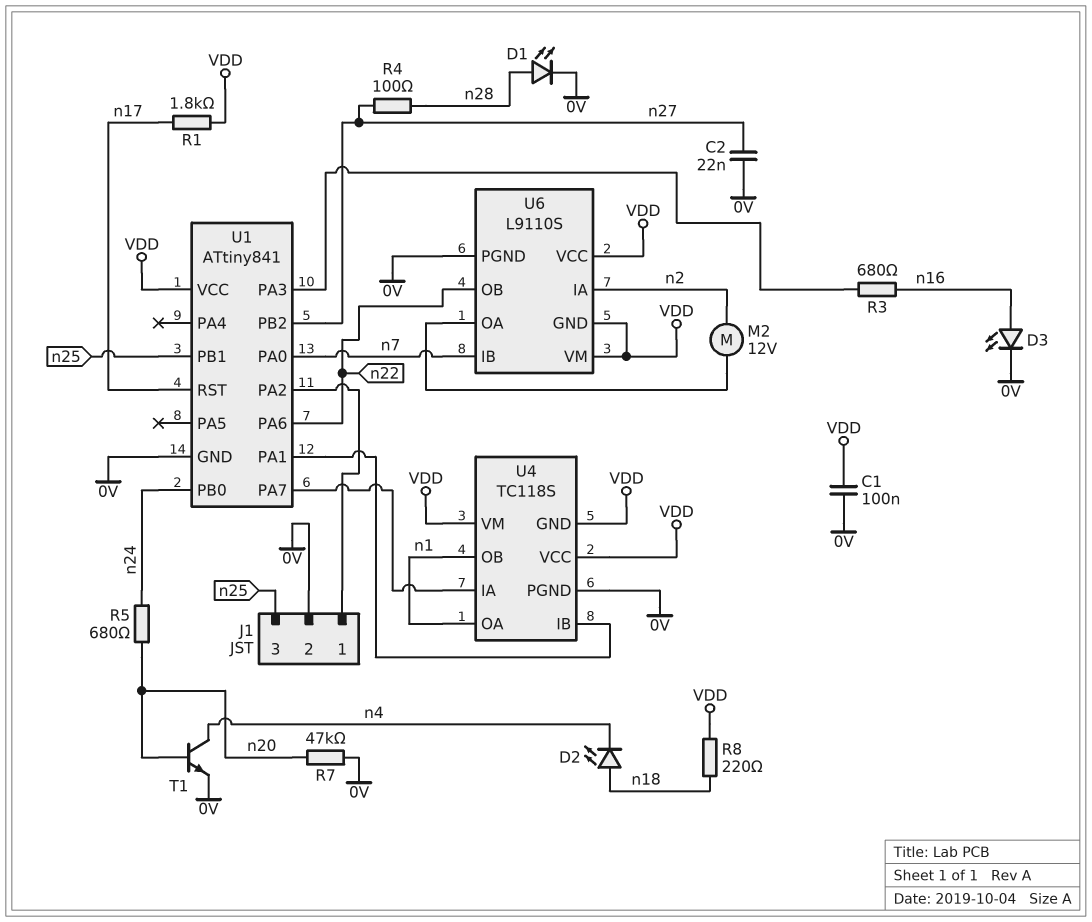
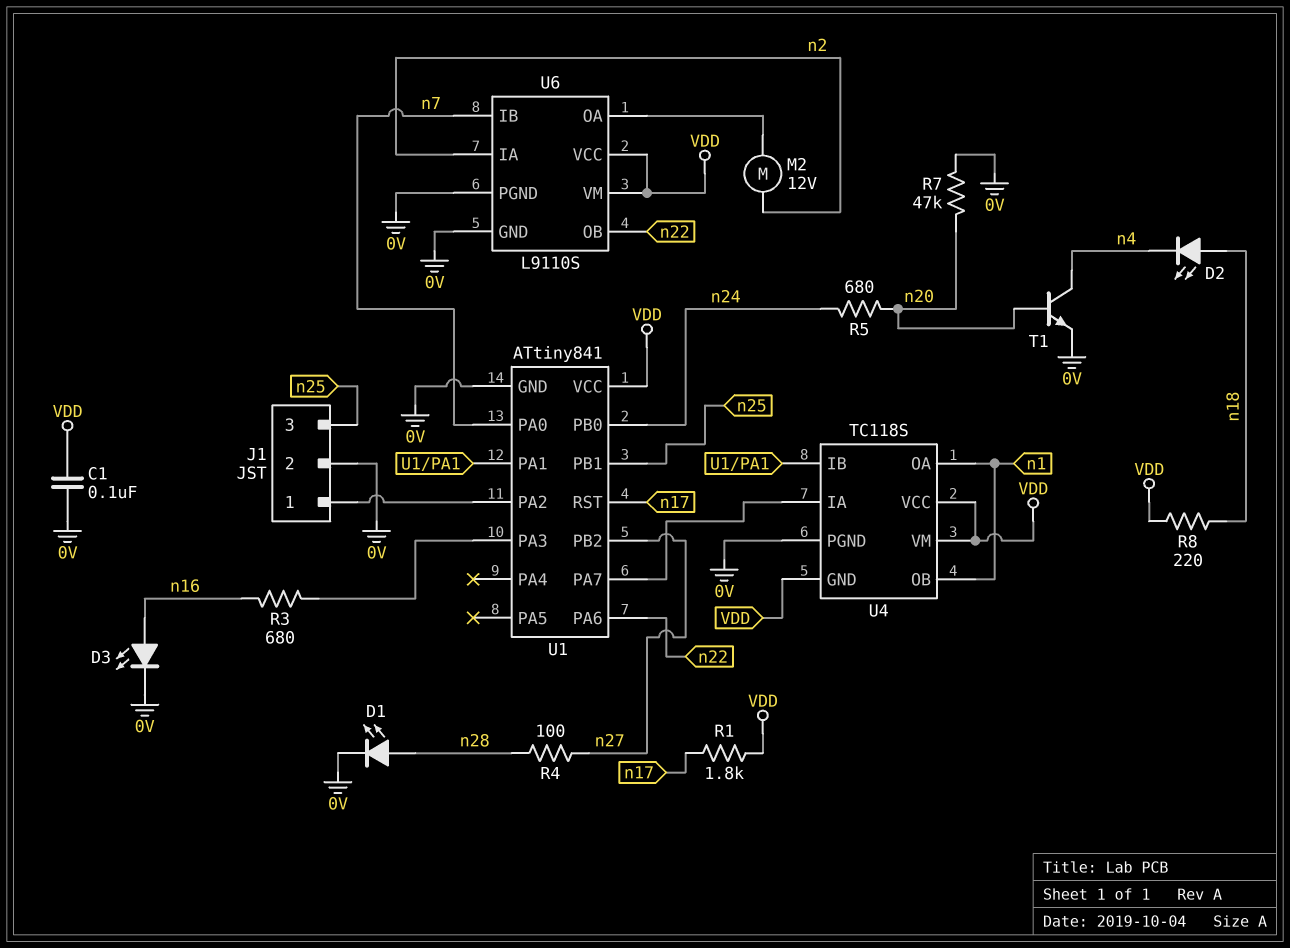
C2: 22nF (0V, n27) -> none
U6 pin GND: VDD -> 0V

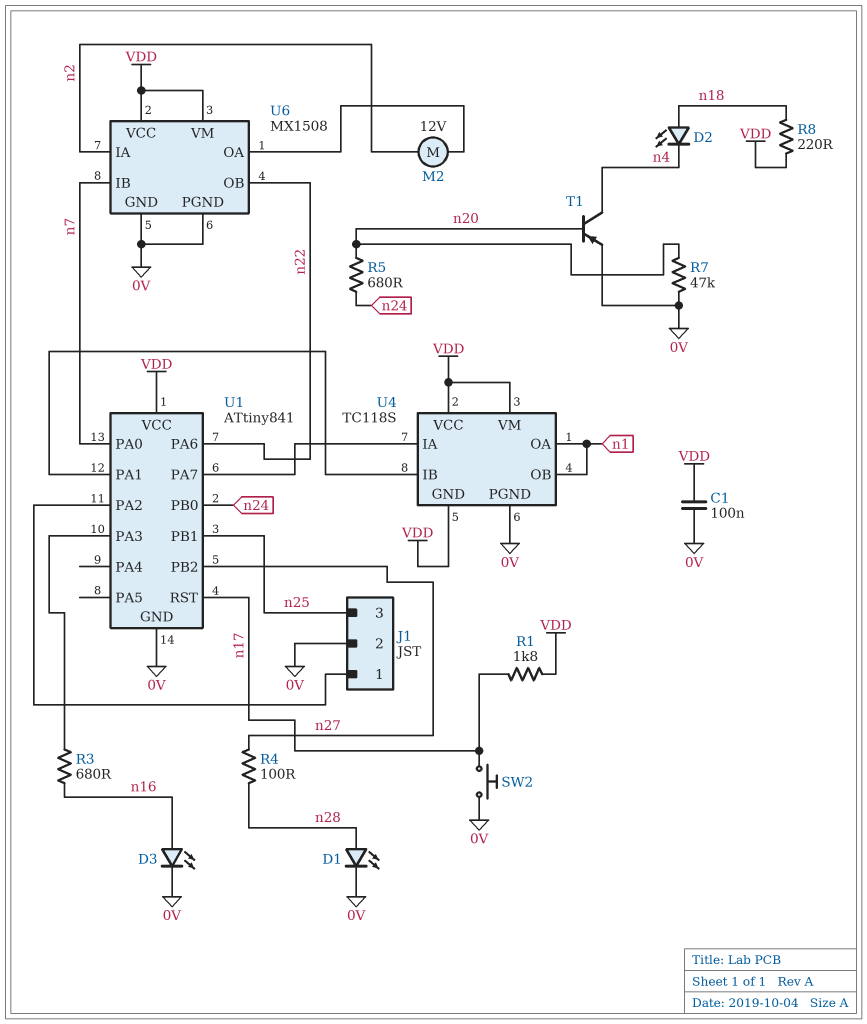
SW2: none -> button (0V, n17)
T1: NPN (B n20, C n4, E 0V) -> PNP (B n20, C n4, E 0V)
U6: L9110S -> MX1508

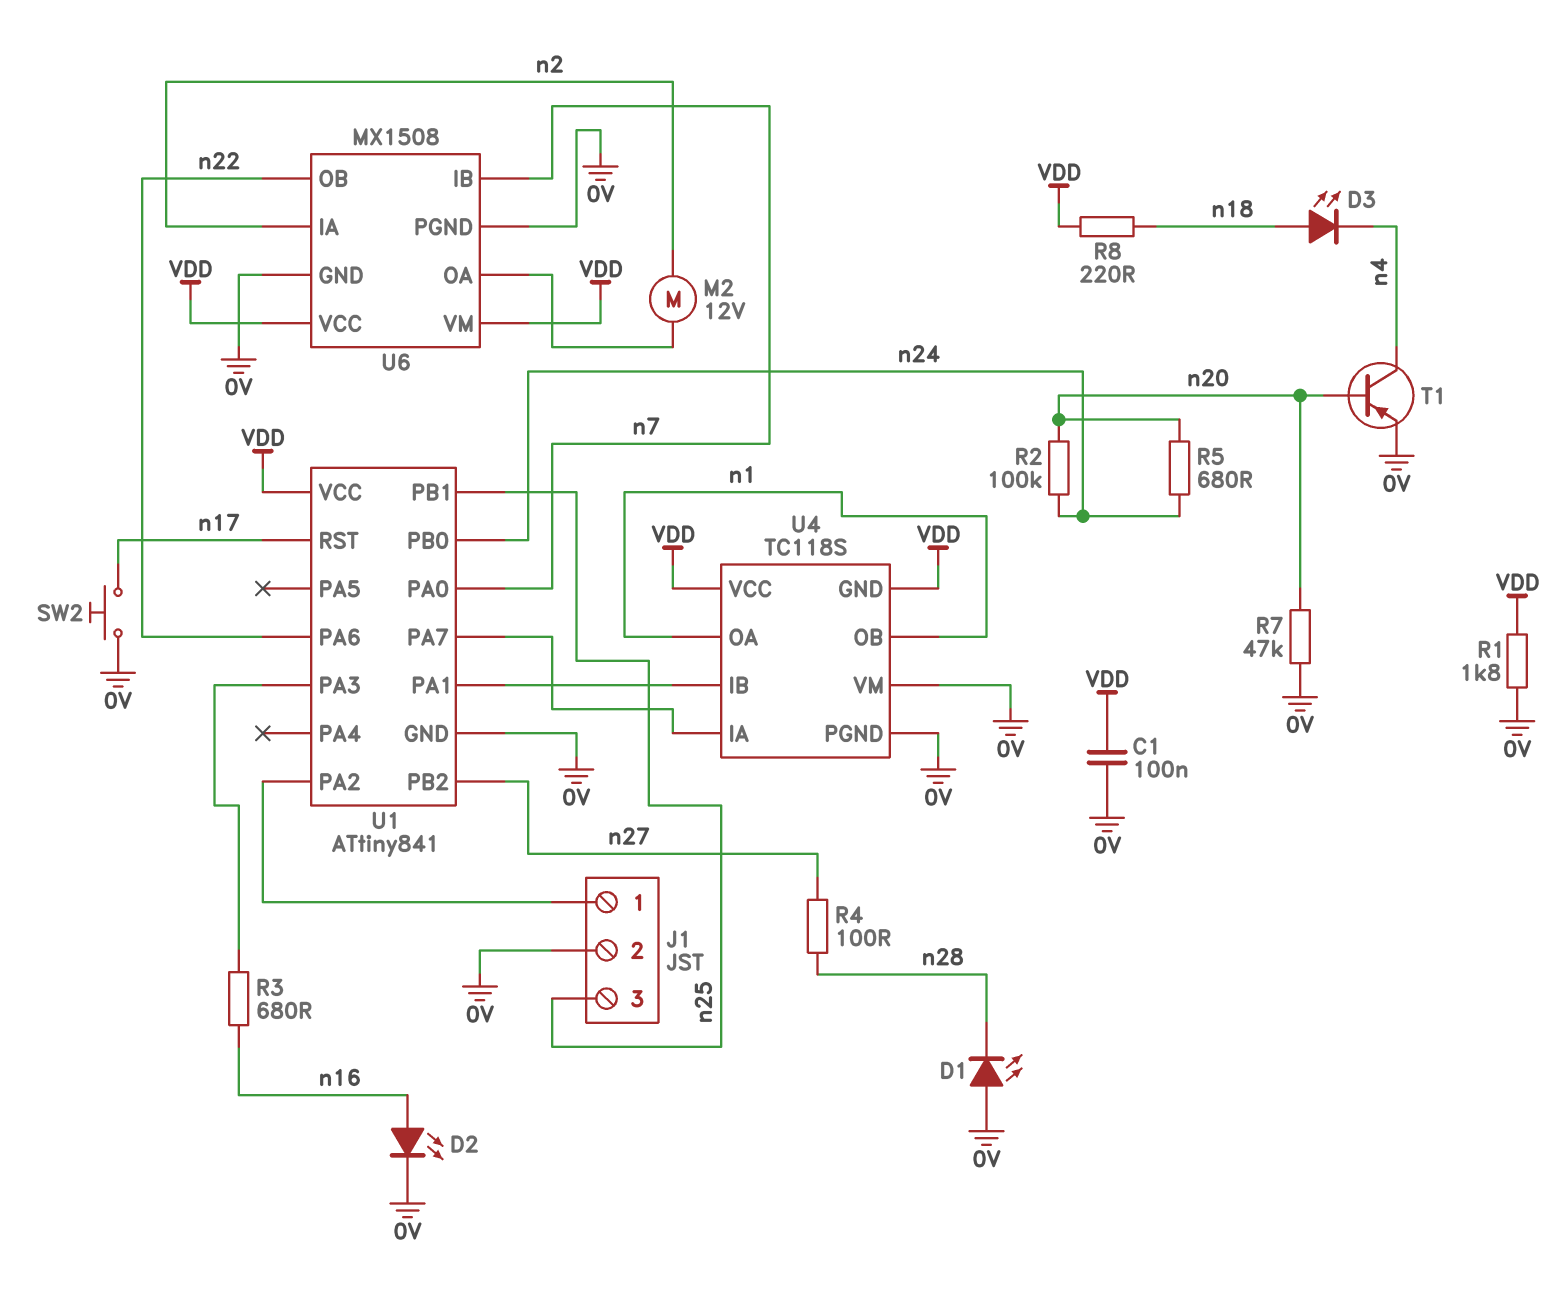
D1: LED (A n28, K 0V) -> LED (A 0V, K n28)
D2: LED (A n18, K n4) -> LED (A n16, K 0V)
D3: LED (A n16, K 0V) -> LED (A n18, K n4)
R1: 1.8k (VDD, n17) -> 1.8k (0V, VDD)
R2: none -> 100k (n20, n24)
U4 pin VM: VDD -> 0V

